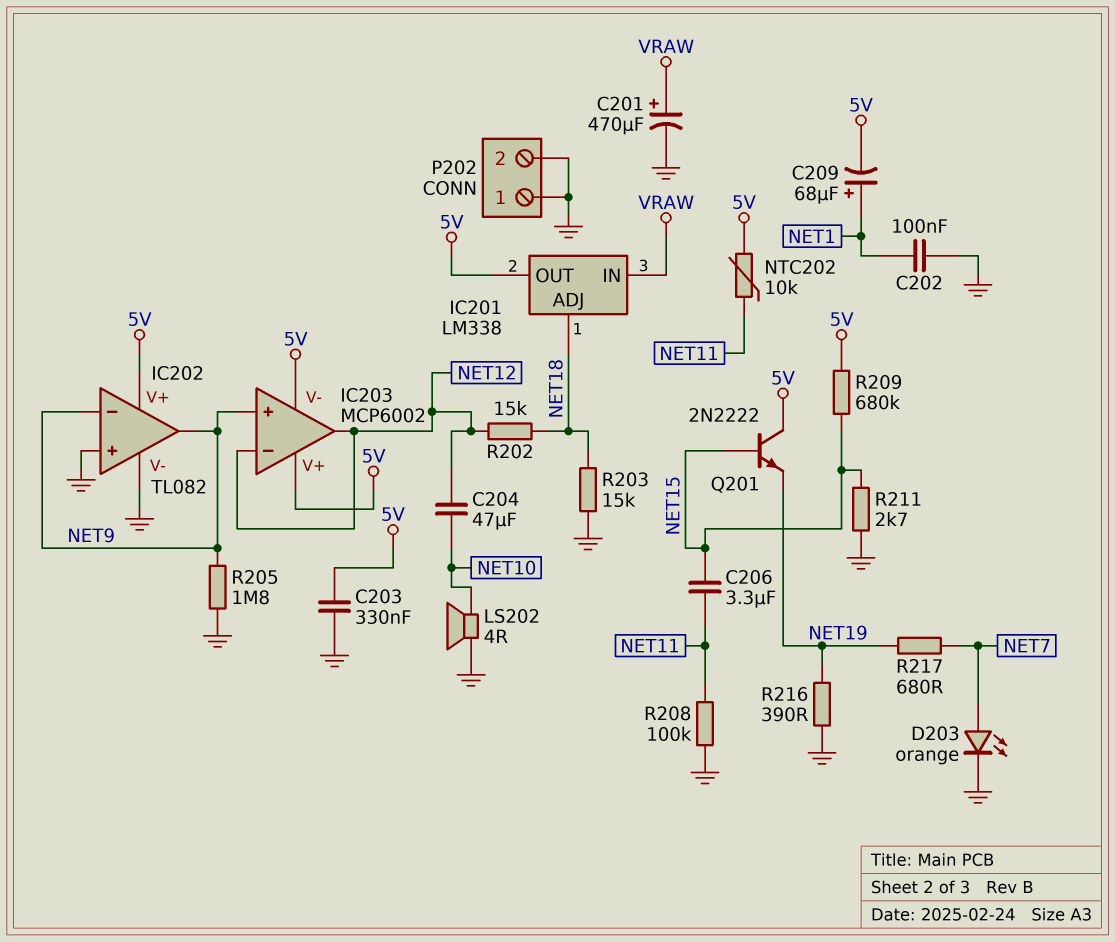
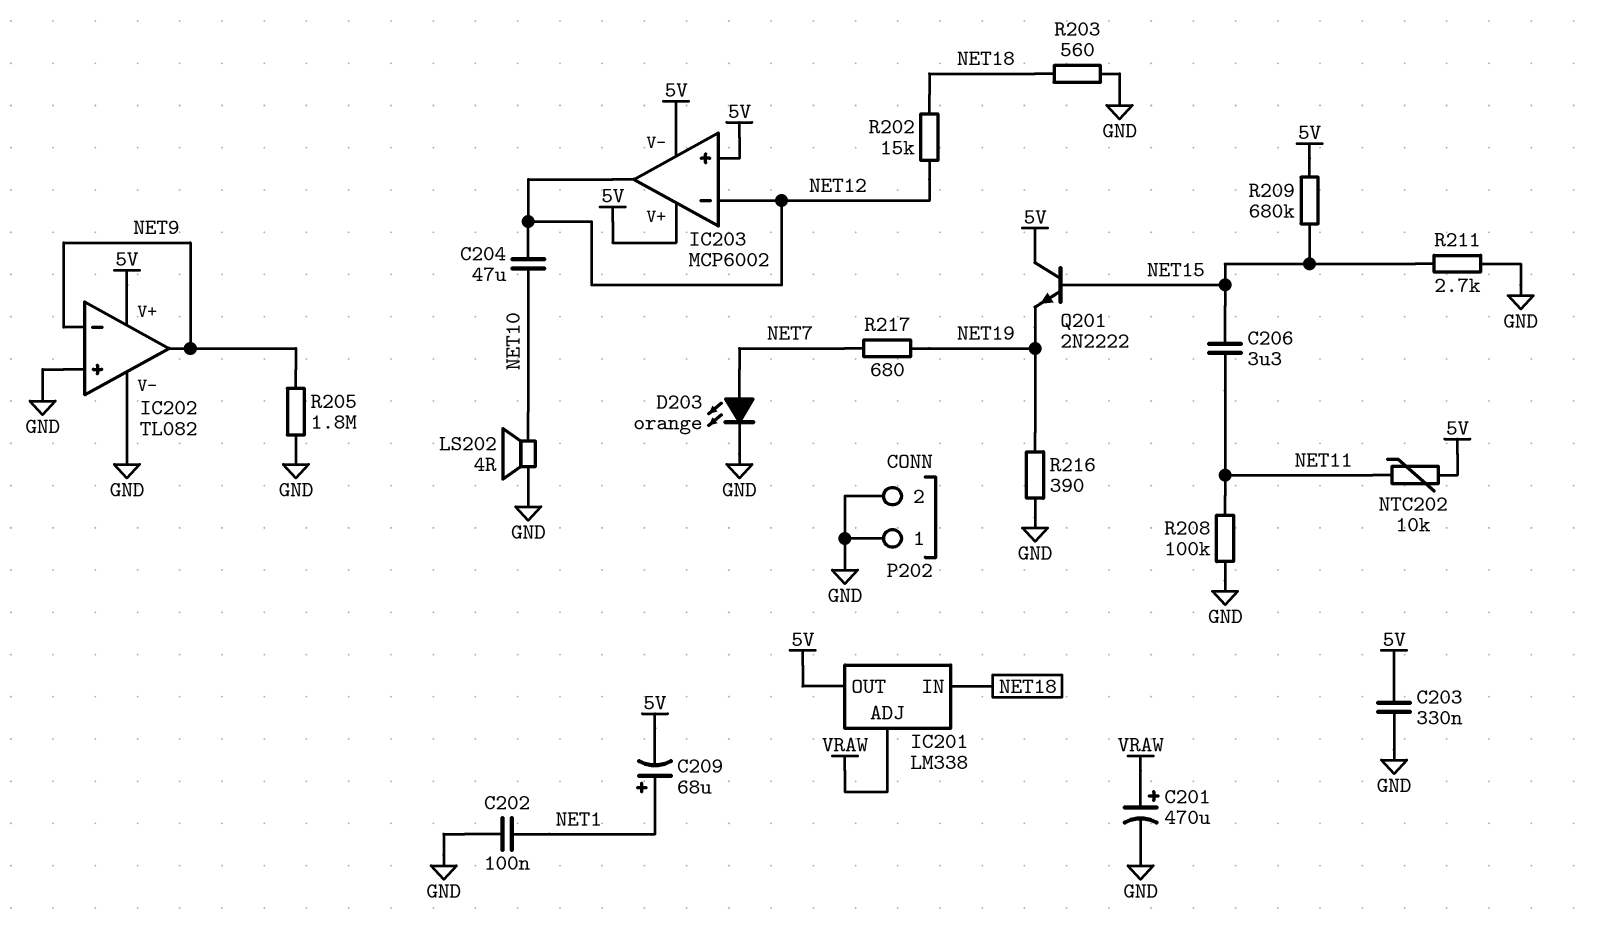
IC201 pin ADJ: NET18 -> VRAW
IC201 pin IN: VRAW -> NET18
IC203 pin in+: NET9 -> 5V
R203: 15k (GND, NET18) -> 560 (GND, NET18)

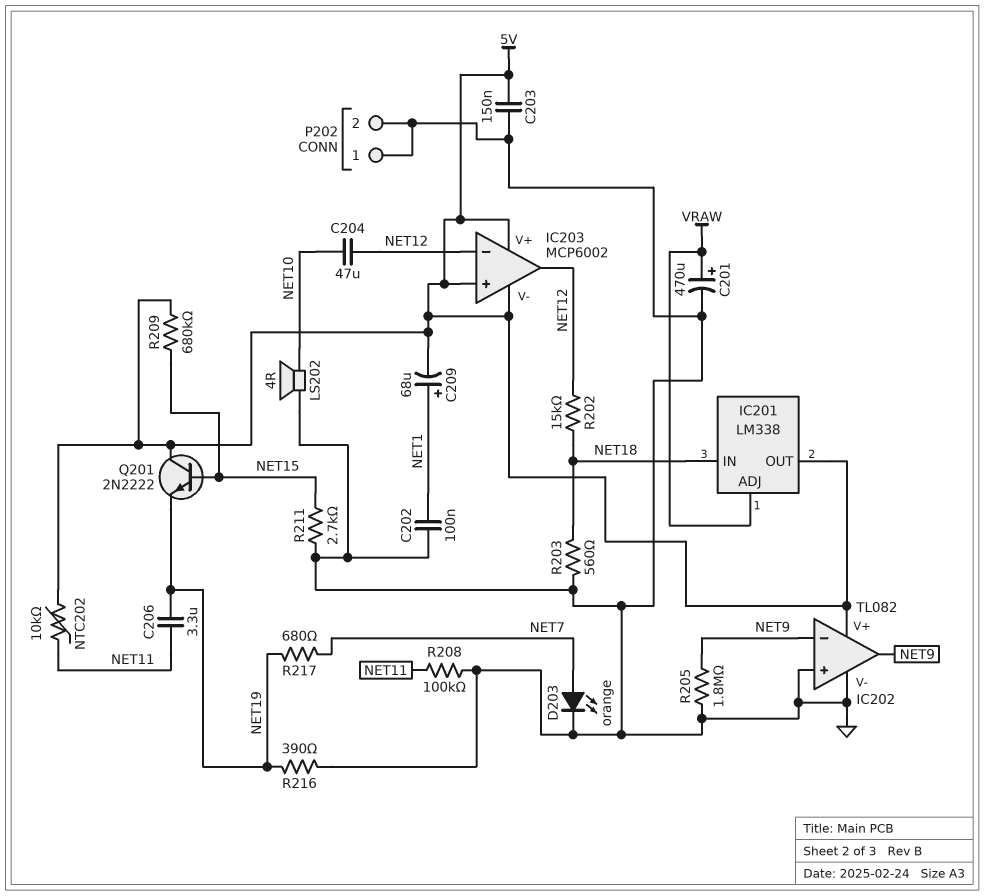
C203: 330nF (5V, GND) -> 150nF (5V, GND)
C206: 3.3uF (NET11, NET15) -> 3.3uF (NET11, NET19)

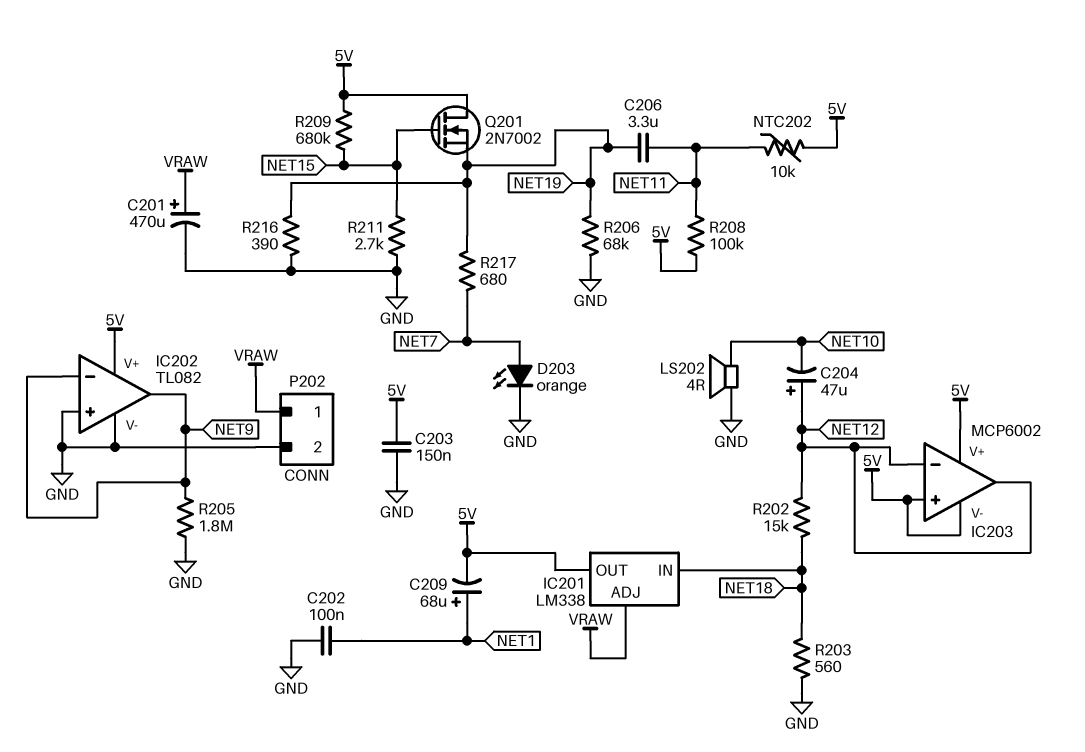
C204: 47uF (NET10, NET12) -> 47uF (plus NET12, minus NET10)
P202 pin 1: GND -> VRAW
Q201: NPN 2N2222 (B NET15, C 5V, E NET19) -> NMOS 2N7002 (G NET15, D 5V, S NET19)
R206: none -> 68k (GND, NET19)
R208: 100k (GND, NET11) -> 100k (5V, NET11)

